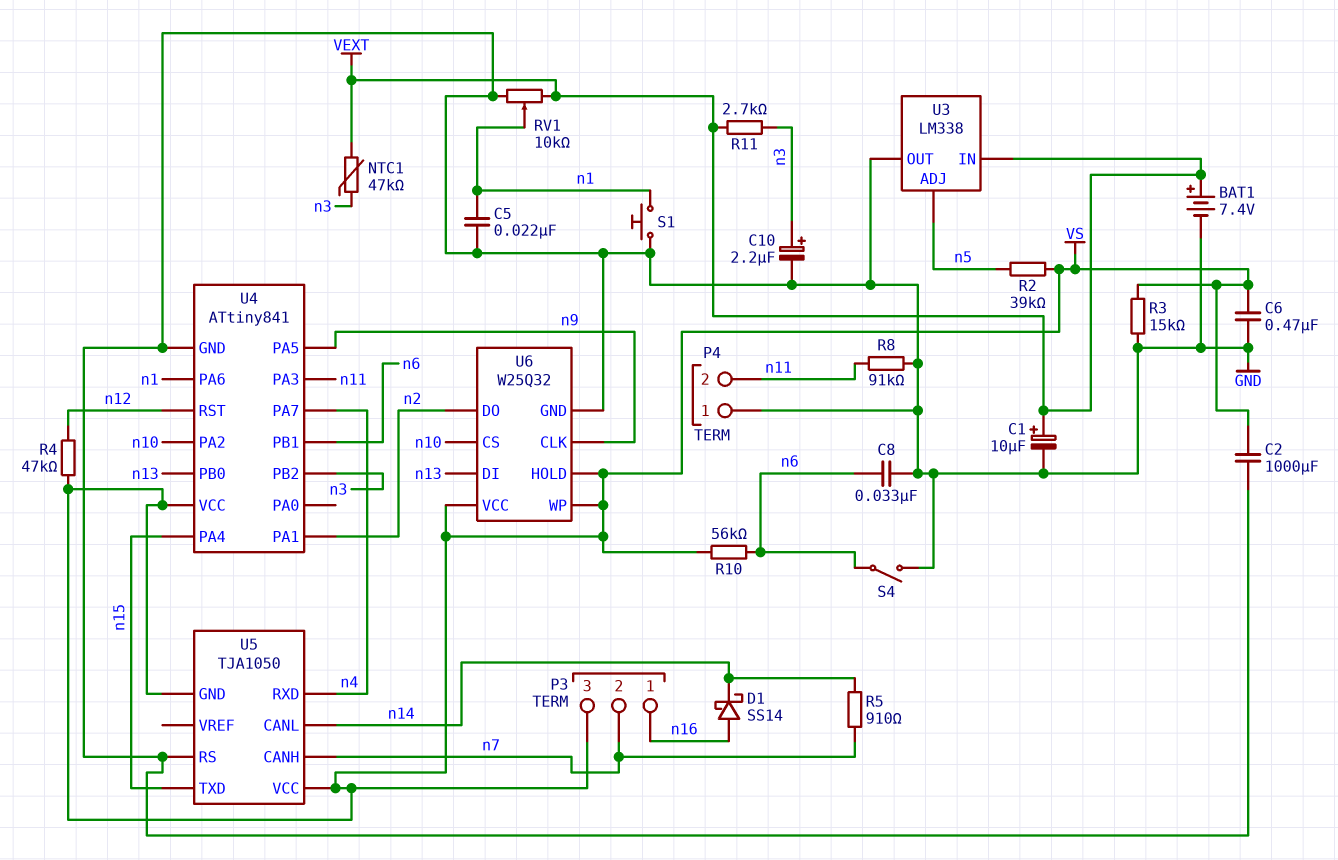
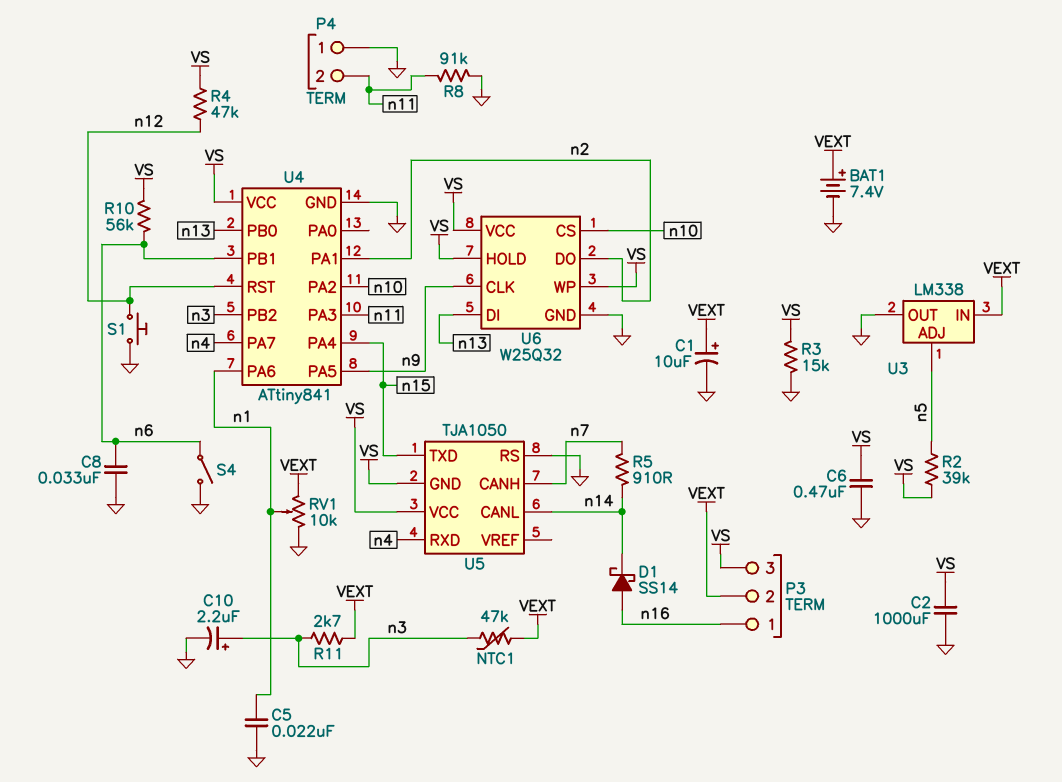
P3 pin 2: n7 -> VEXT
S1: button (GND, n1) -> button (GND, n12)

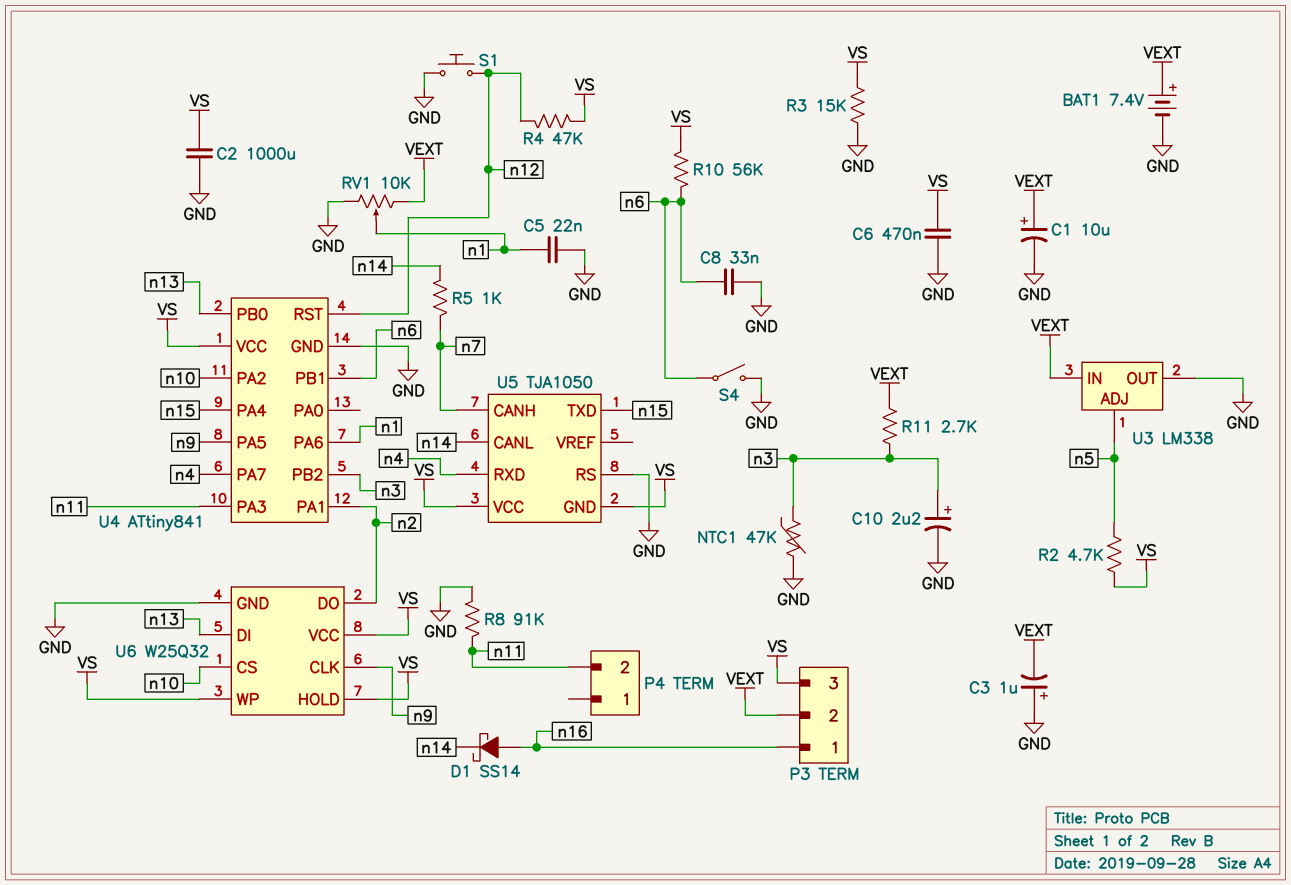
C3: none -> 1uF (plus GND, minus VEXT)
NTC1: 47k (VEXT, n3) -> 47k (GND, n3)
P4 pin 1: GND -> none
R2: 39k (VS, n5) -> 4.7k (VS, n5)
R5: 910 (n7, n14) -> 1k (n7, n14)

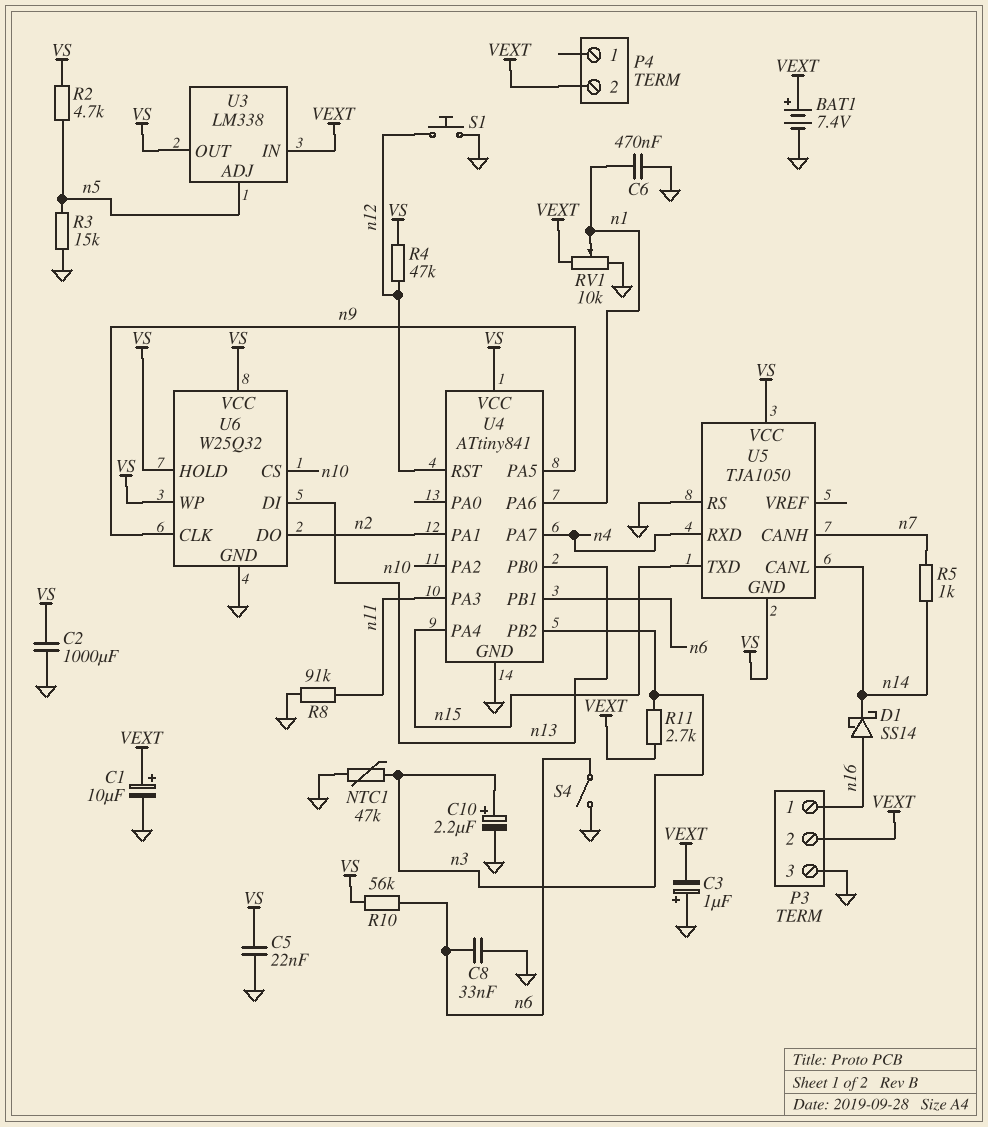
C5: 22nF (GND, n1) -> 22nF (GND, VS)
C6: 470nF (GND, VS) -> 470nF (GND, n1)
P3 pin 3: VS -> GND
P4 pin 2: n11 -> VEXT
R3: 15k (GND, VS) -> 15k (GND, n5)
U3 pin OUT: GND -> VS

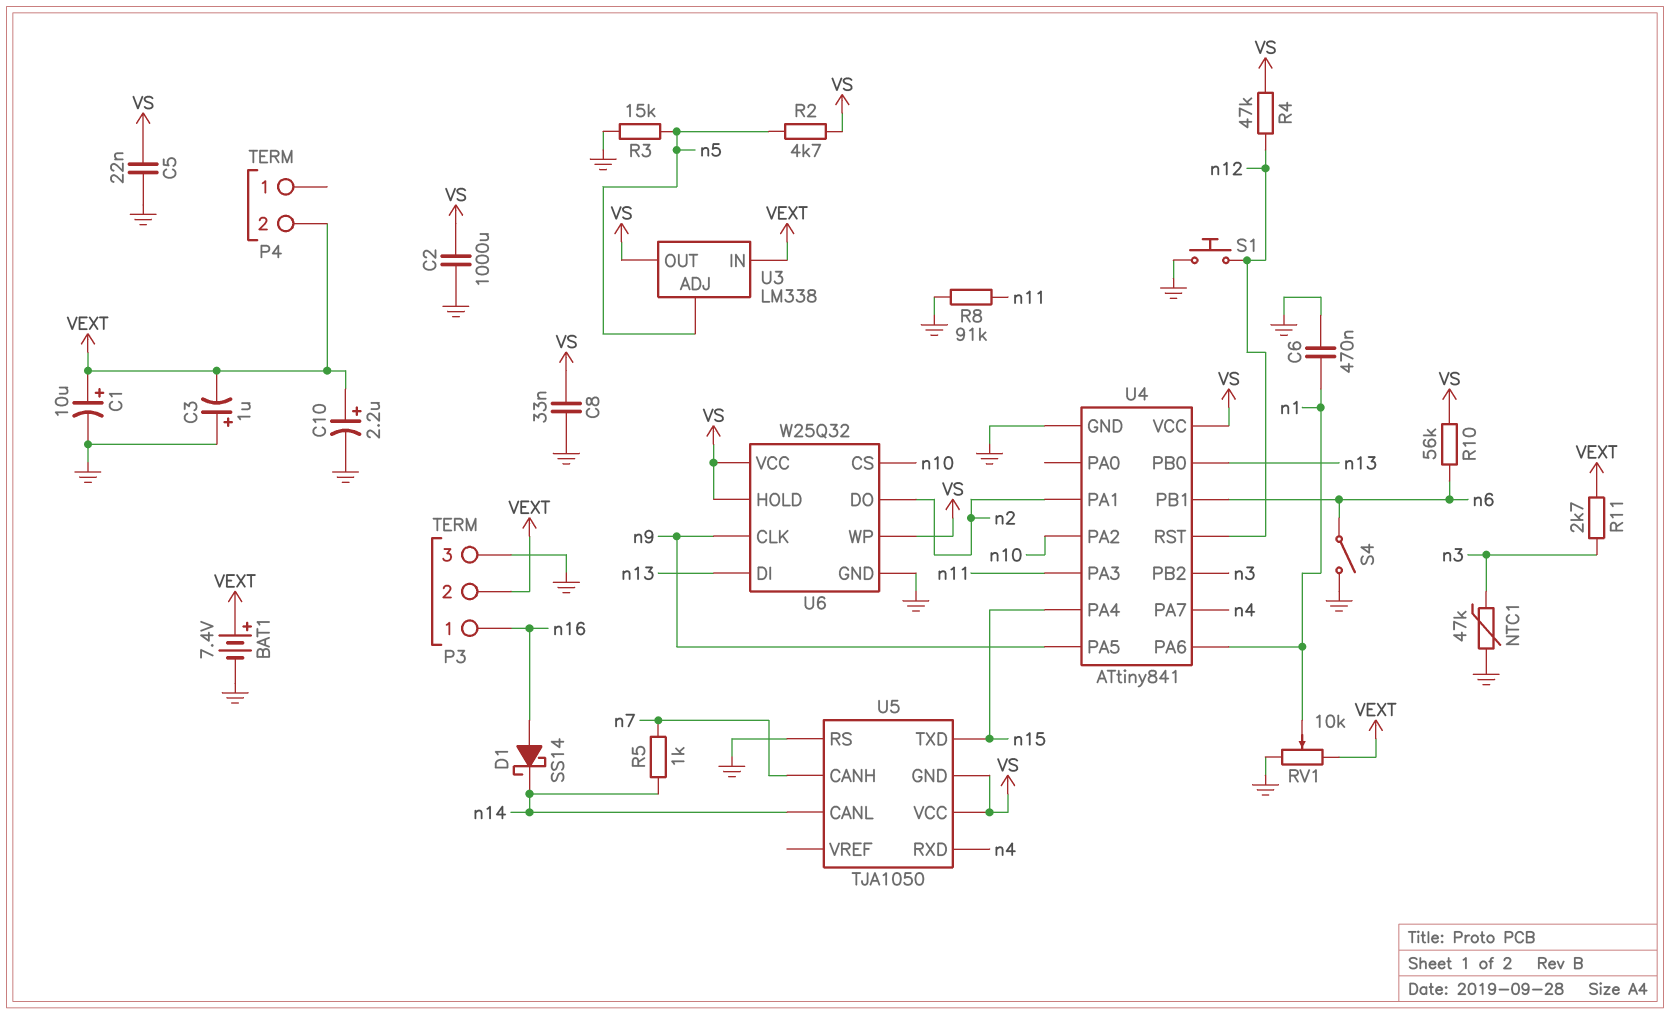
C8: 33nF (GND, n6) -> 33nF (GND, VS)
C10: 2.2uF (plus n3, minus GND) -> 2.2uF (plus VEXT, minus GND)

